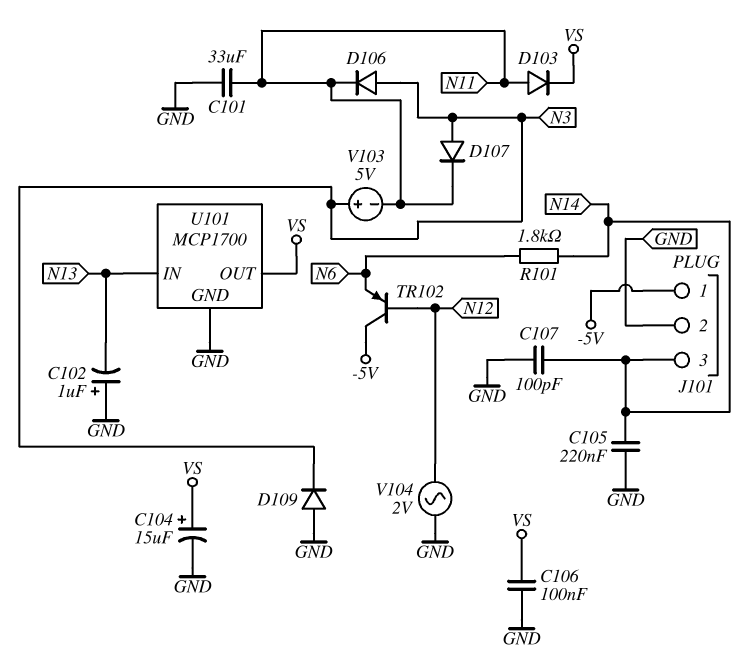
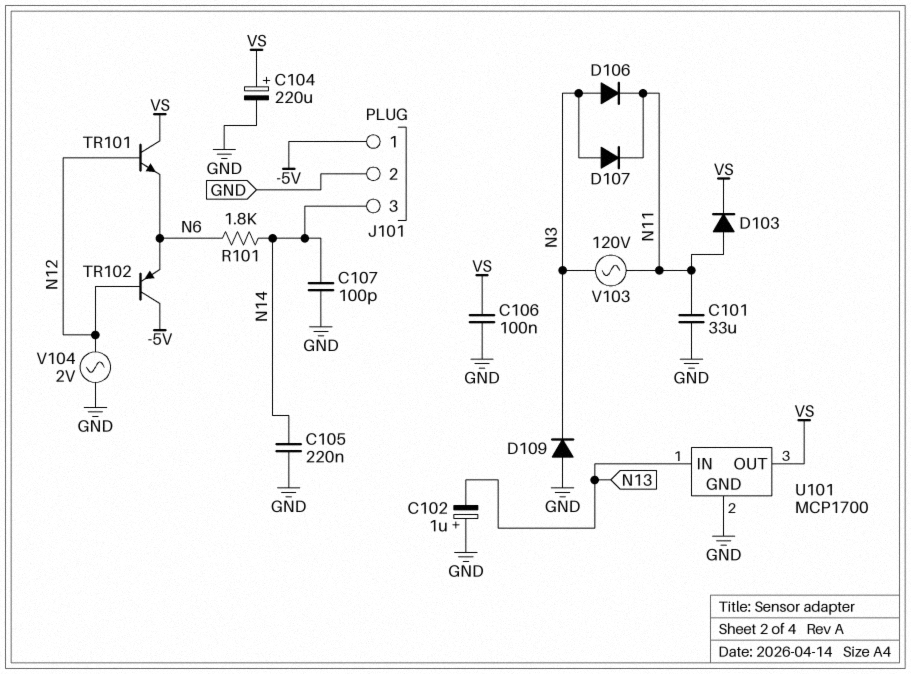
C104: 15uF (plus VS, minus GND) -> 220uF (plus VS, minus GND)
TR101: none -> NPN (B N12, C VS, E N6)
V103: 5V (plus N3, minus N11) -> AC 120V (N3, N11)

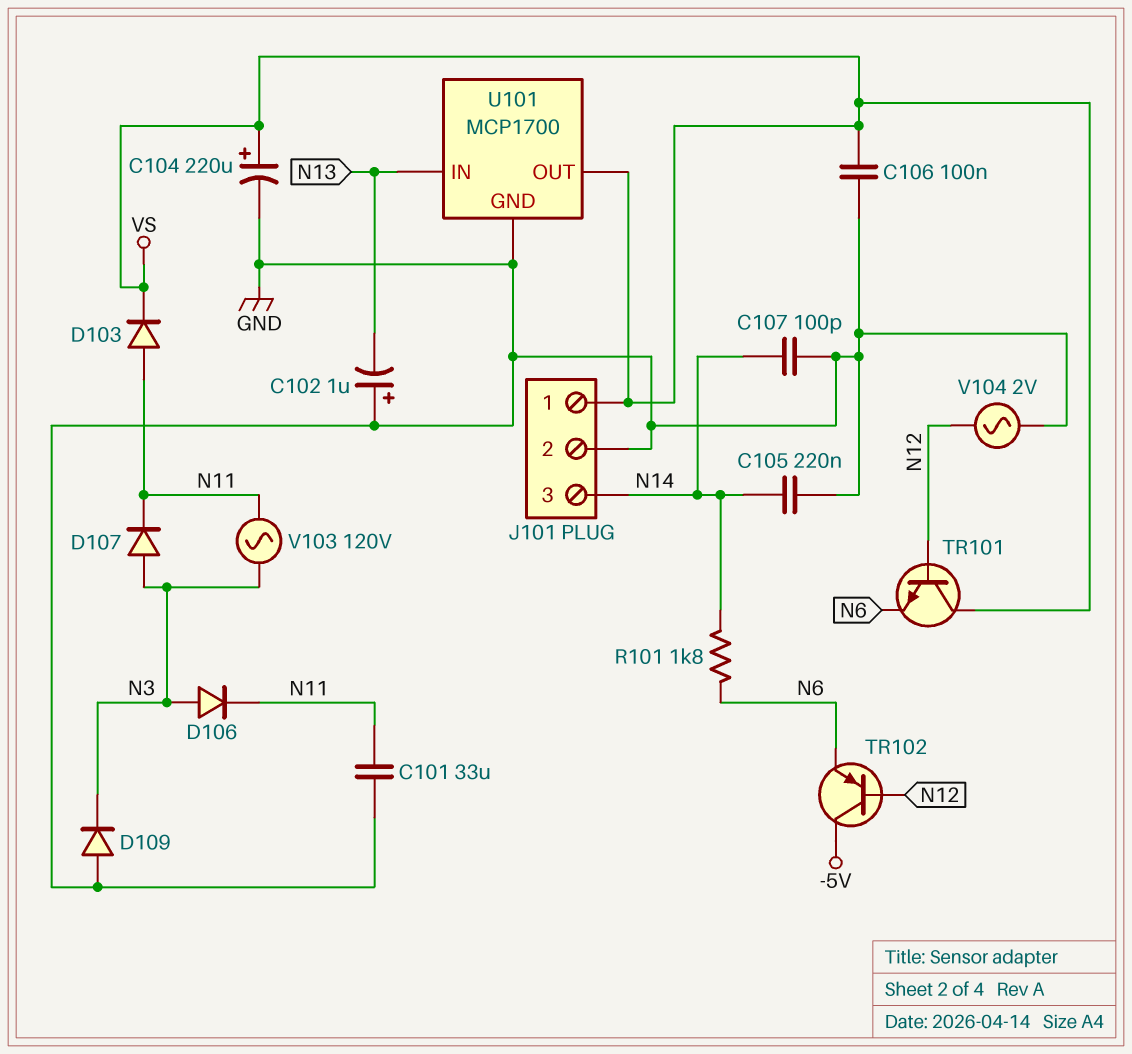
J101 pin 1: -5V -> VS

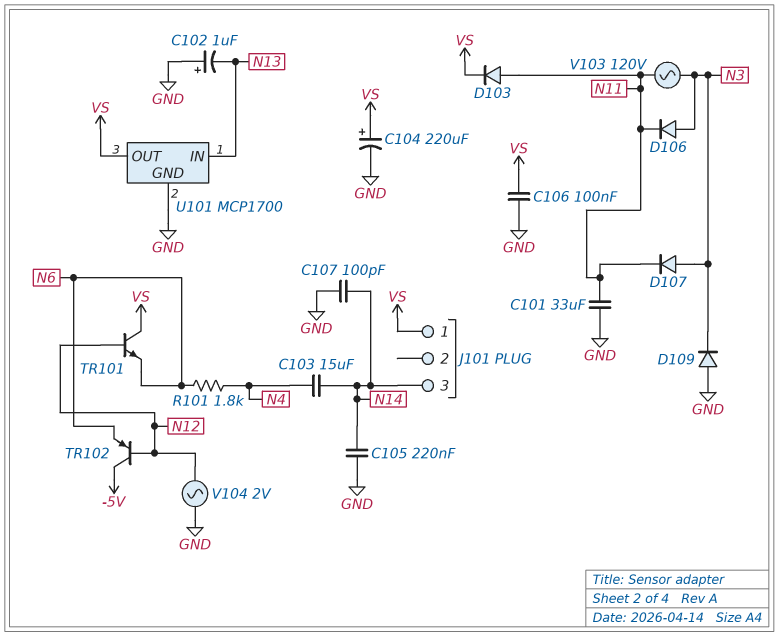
C103: none -> 15uF (N4, N14)
J101 pin 2: GND -> none
R101: 1.8k (N6, N14) -> 1.8k (N4, N6)

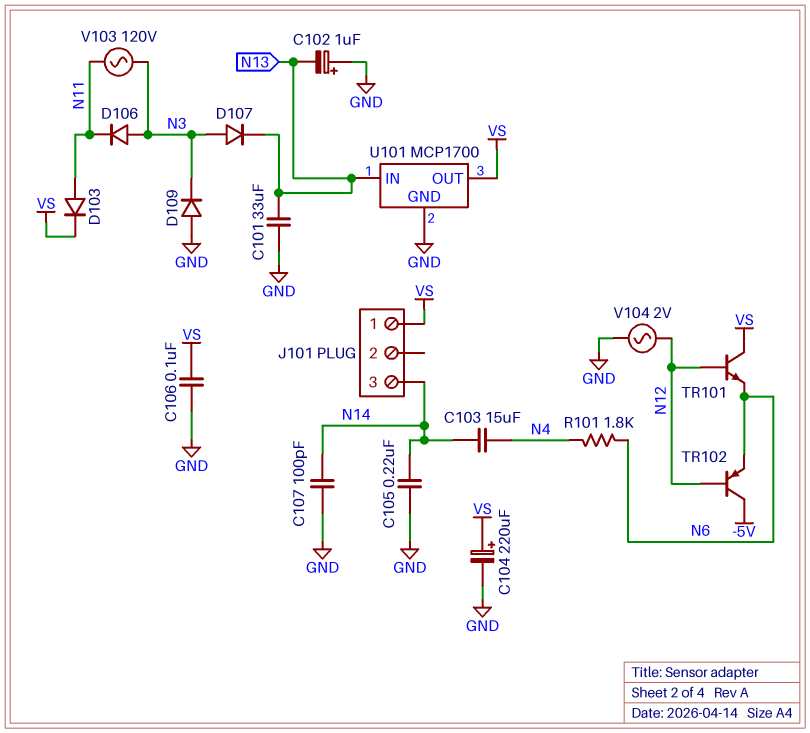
C101: 33uF (GND, N11) -> 33uF (GND, N13)
D107: diode (A N3, K N11) -> diode (A N3, K N13)

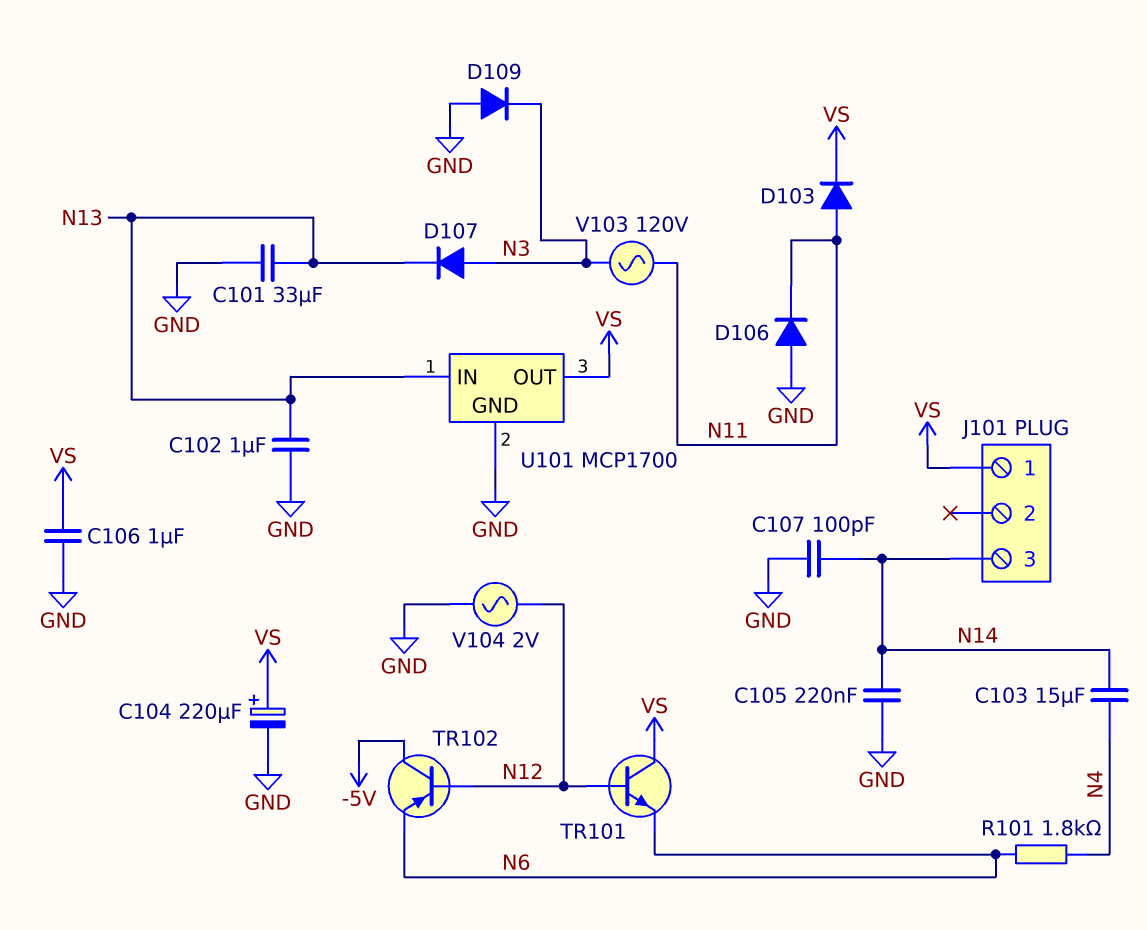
C102: 1uF (plus GND, minus N13) -> 1uF (GND, N13)
C106: 100nF (GND, VS) -> 1uF (GND, VS)
D106: diode (A N3, K N11) -> diode (A GND, K N11)

